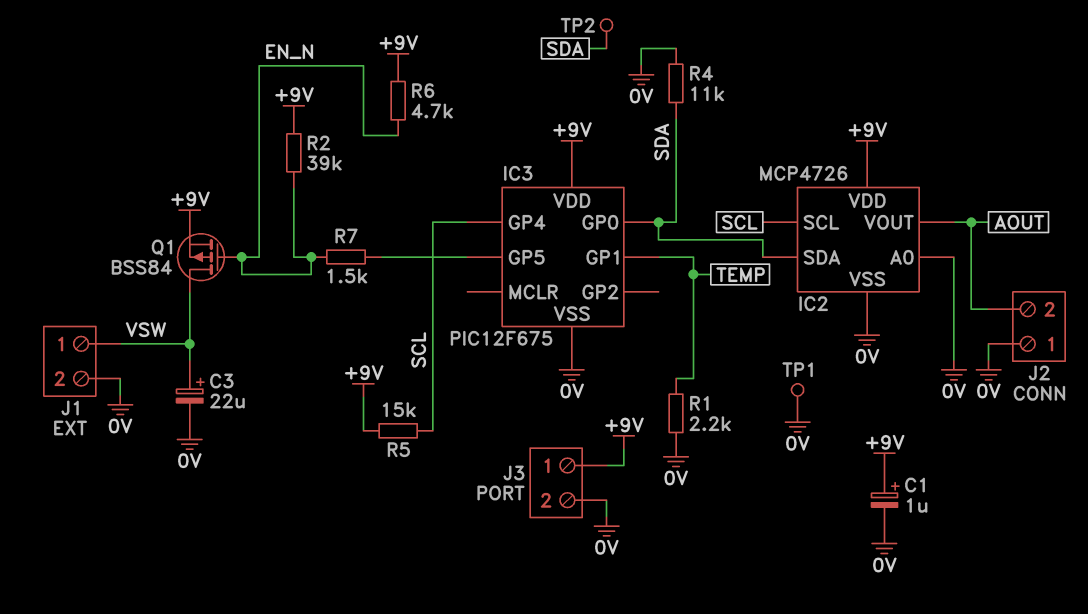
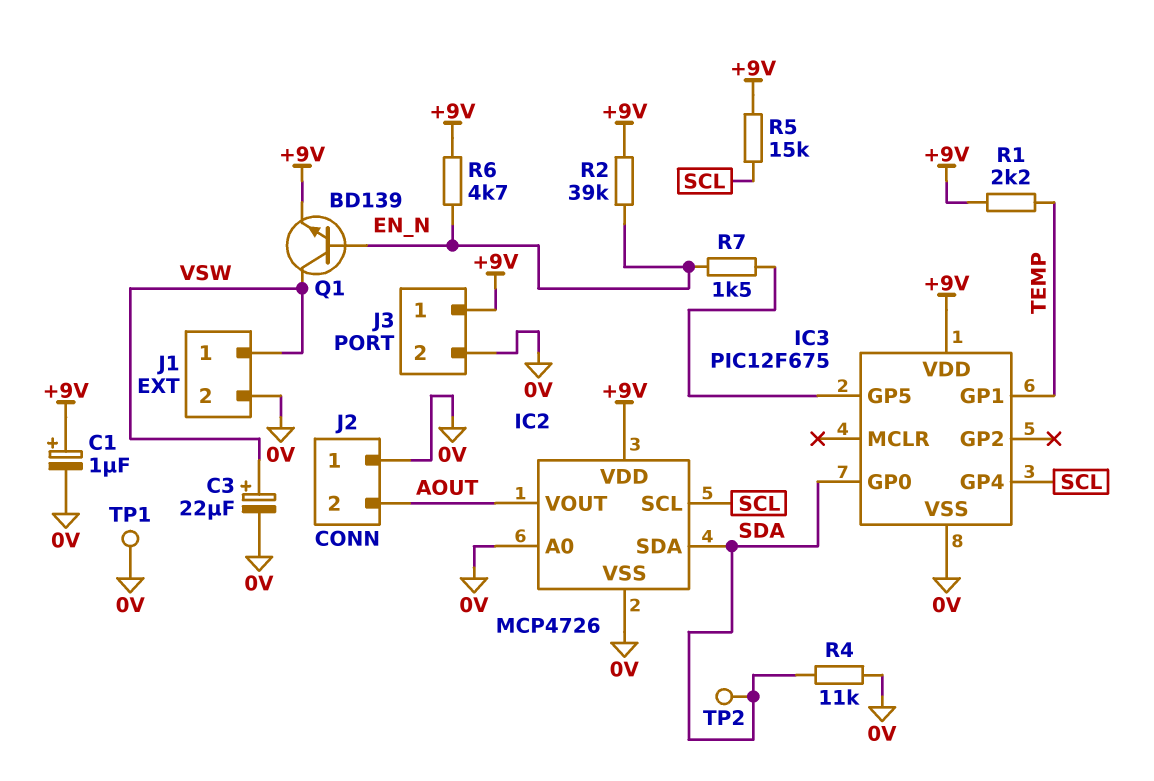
Q1: PMOS BSS84 (G EN_N, D VSW, S +9V) -> NPN BD139 (B EN_N, C VSW, E +9V)
R1: 2.2k (0V, TEMP) -> 2.2k (+9V, TEMP)

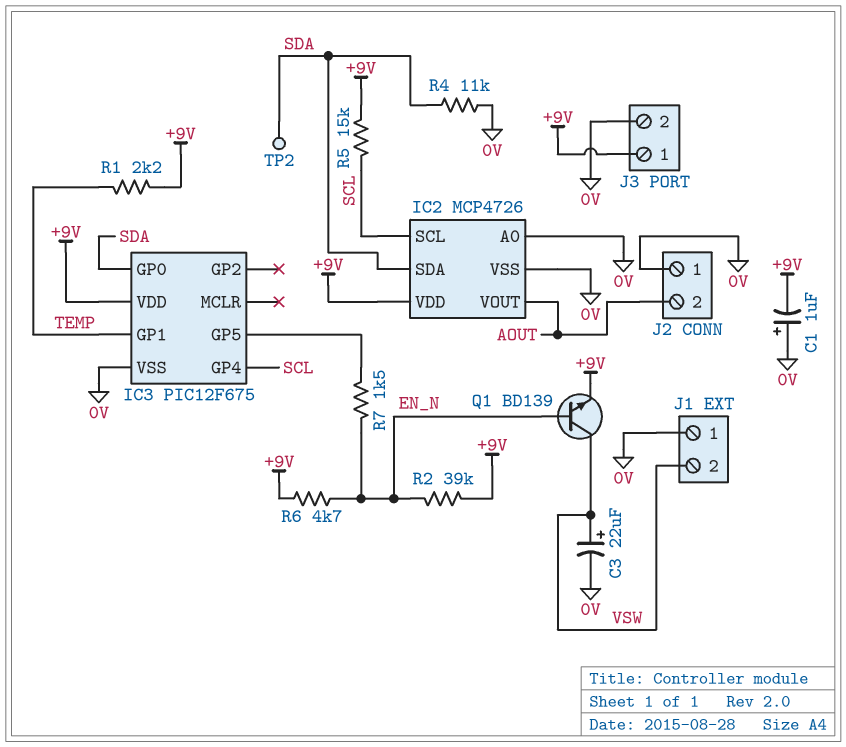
C1: 1uF (plus +9V, minus 0V) -> 1uF (plus 0V, minus +9V)
J1 pin 1: VSW -> 0V
J1 pin 2: 0V -> VSW
TP1: test point (0V) -> none

